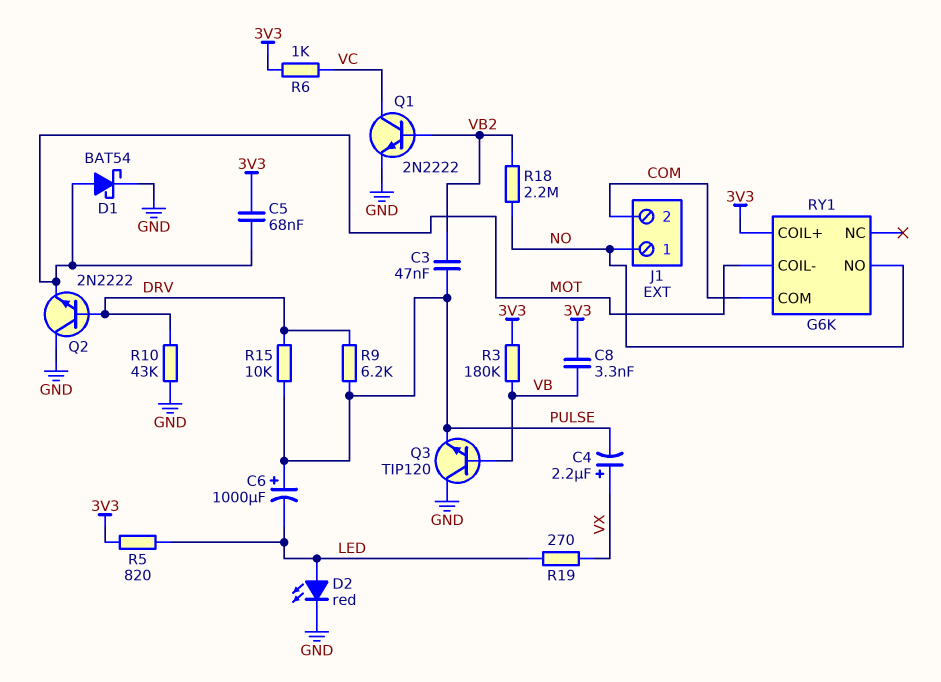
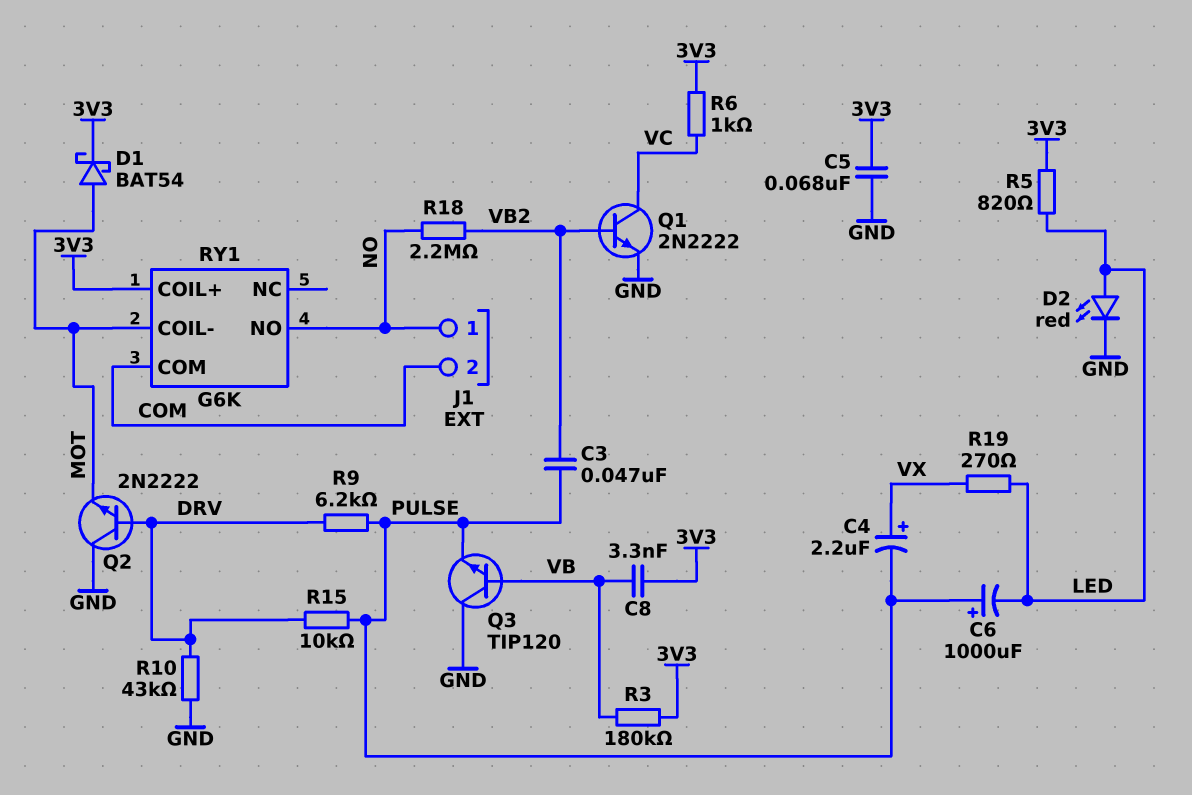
C5: 68nF (3V3, MOT) -> 68nF (3V3, GND)
D1: schottky BAT54 (A MOT, K GND) -> schottky BAT54 (A MOT, K 3V3)

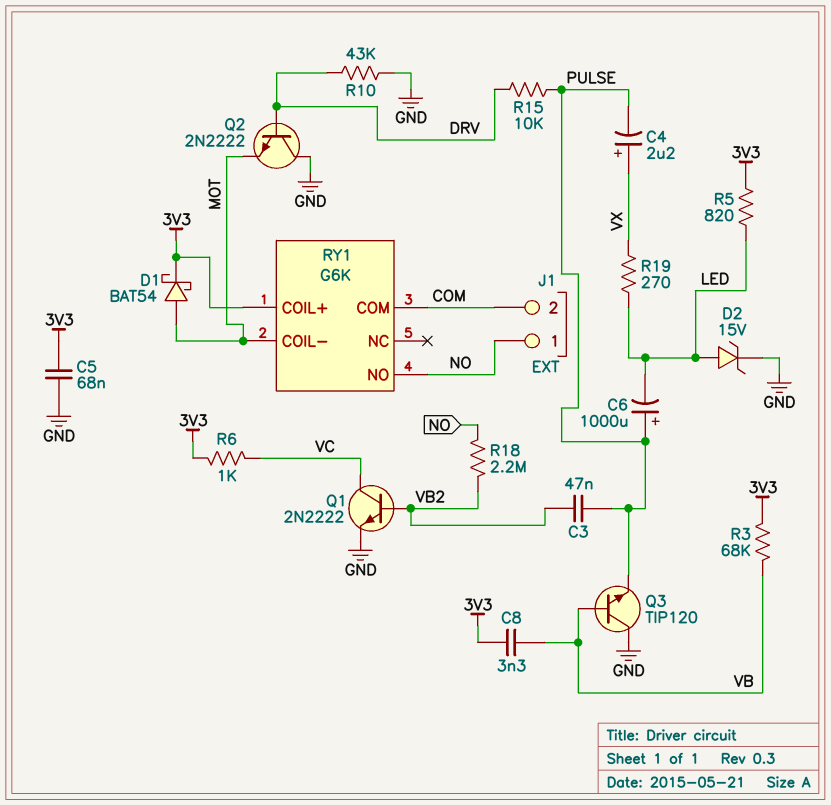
D2: LED red (A LED, K GND) -> zener 15V (A LED, K GND)
R3: 180k (3V3, VB) -> 68k (3V3, VB)
R9: 6.2k (DRV, PULSE) -> none

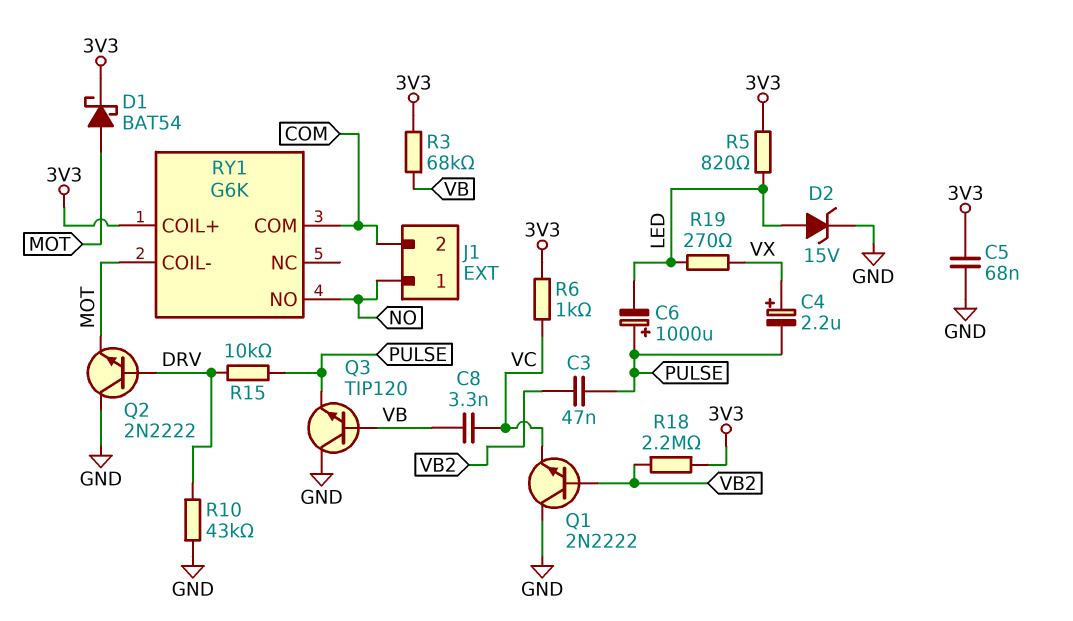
C8: 3.3nF (3V3, VB) -> 3.3nF (VB, VC)
Q1: NPN 2N2222 (B VB2, C VC, E GND) -> NPN 2N2222 (B VB2, C GND, E VC)
R18: 2.2M (NO, VB2) -> 2.2M (3V3, VB2)

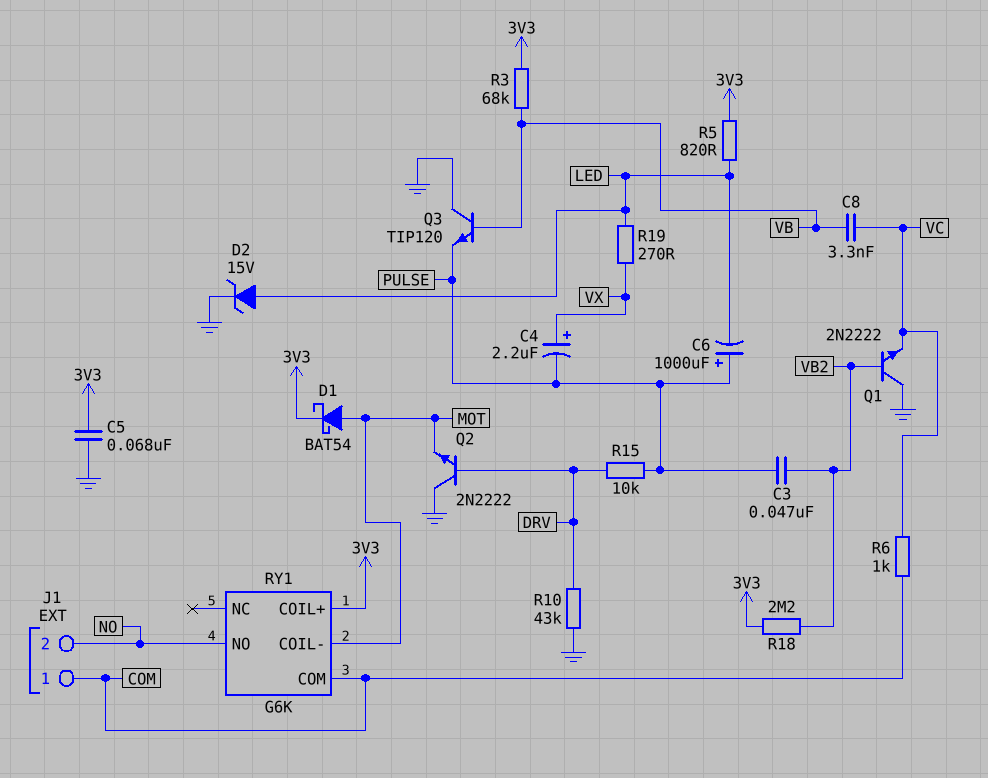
J1 pin 1: NO -> COM
J1 pin 2: COM -> NO
R6: 1k (3V3, VC) -> 1k (COM, VC)

